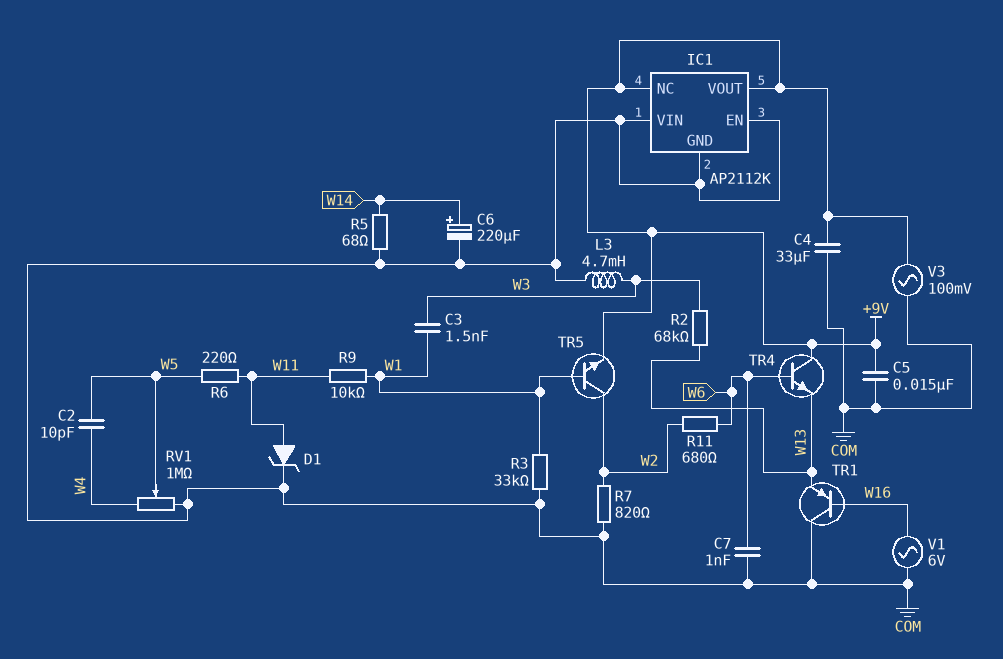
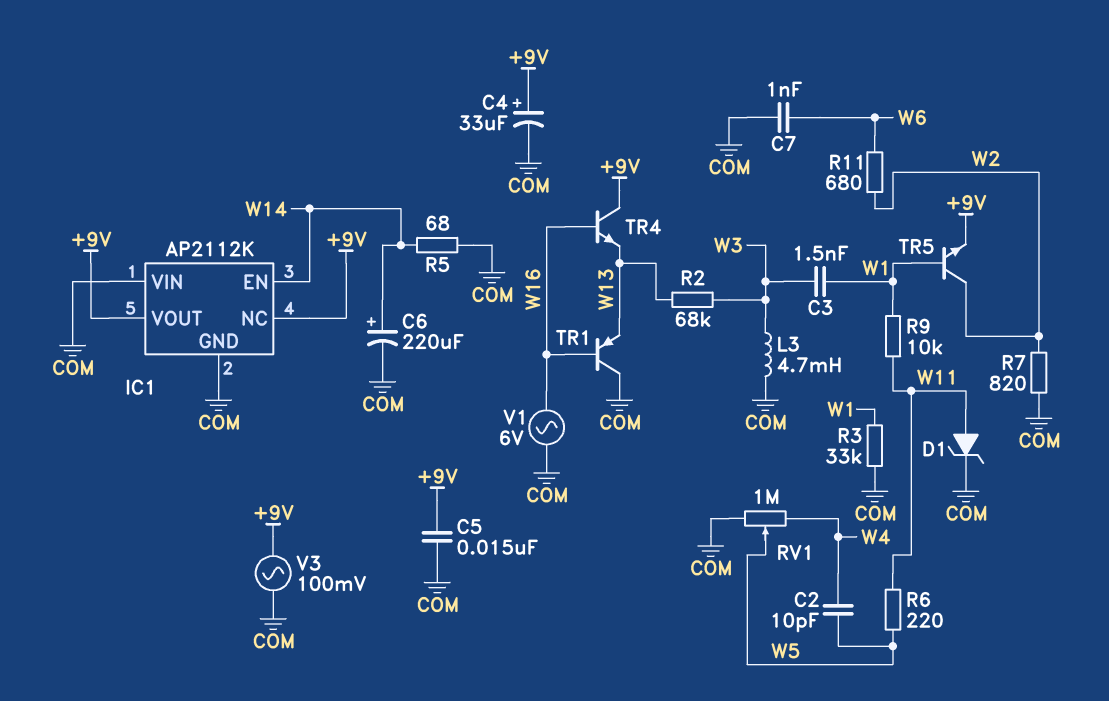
C4: 33uF (+9V, COM) -> 33uF (plus +9V, minus COM)
IC1 pin EN: COM -> W14
TR4: NPN (B W6, C +9V, E W13) -> NPN (B W16, C +9V, E W13)

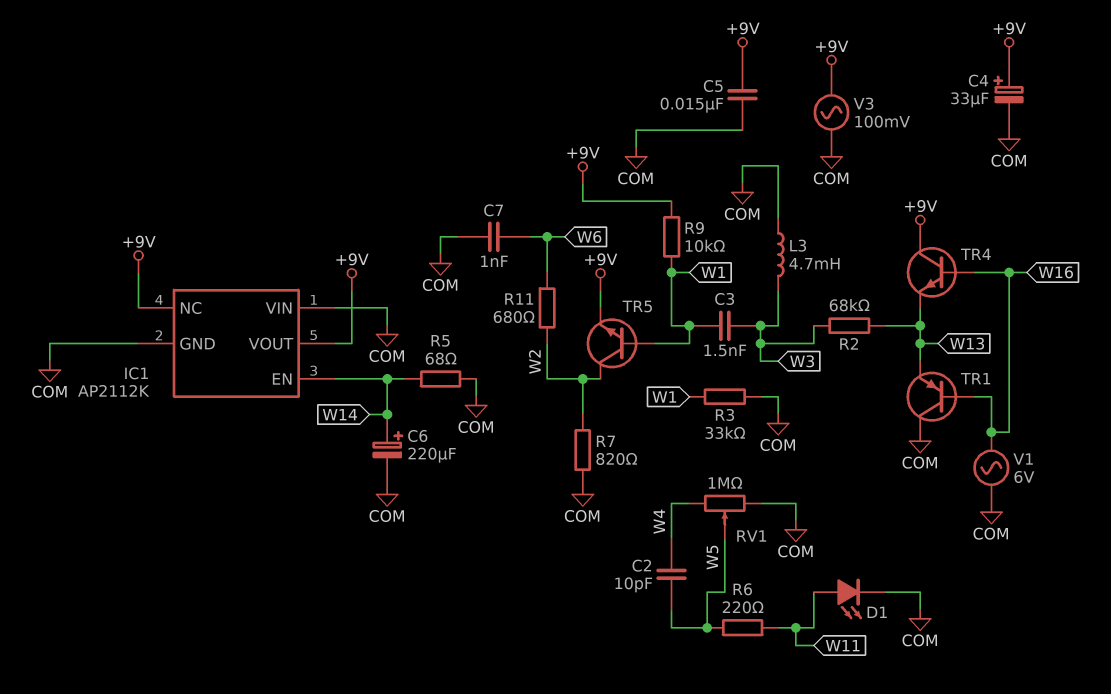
D1: zener (A W11, K COM) -> LED (A W11, K COM)
R9: 10k (W1, W11) -> 10k (+9V, W1)

